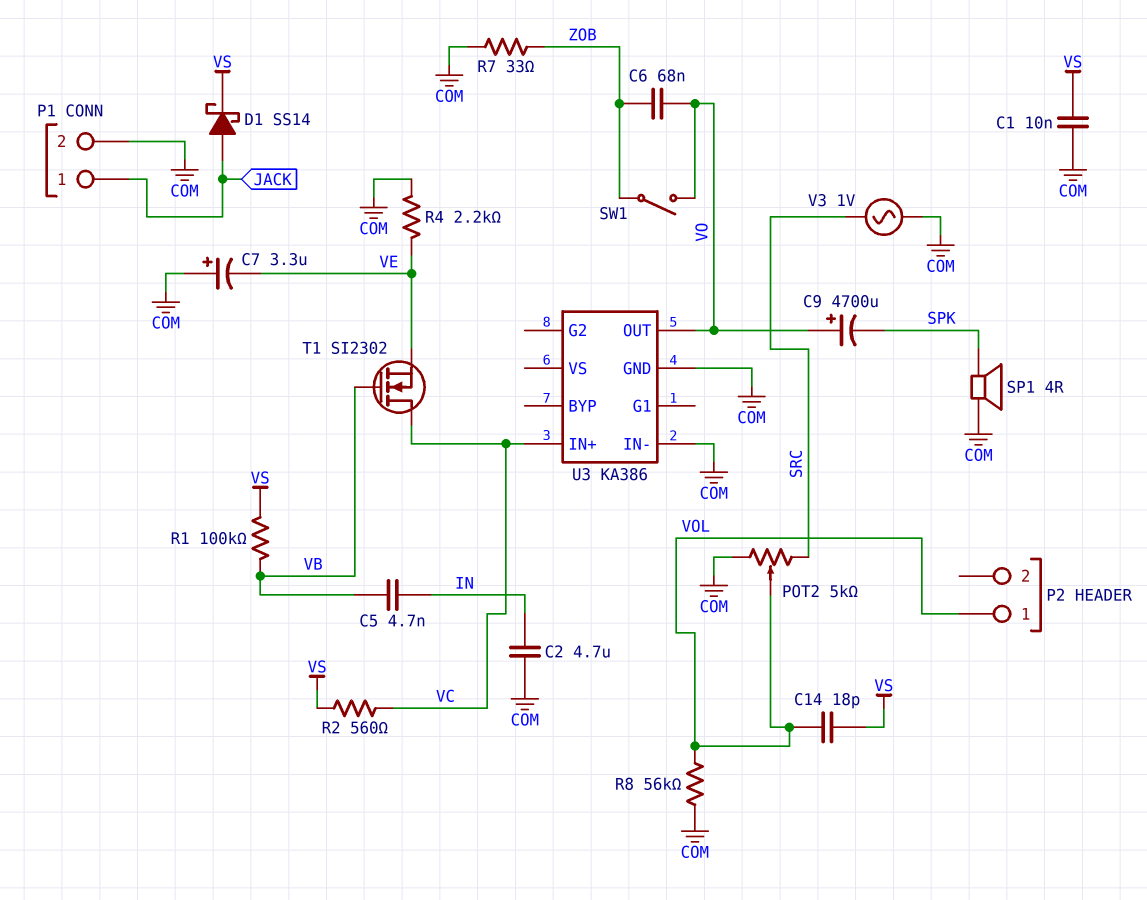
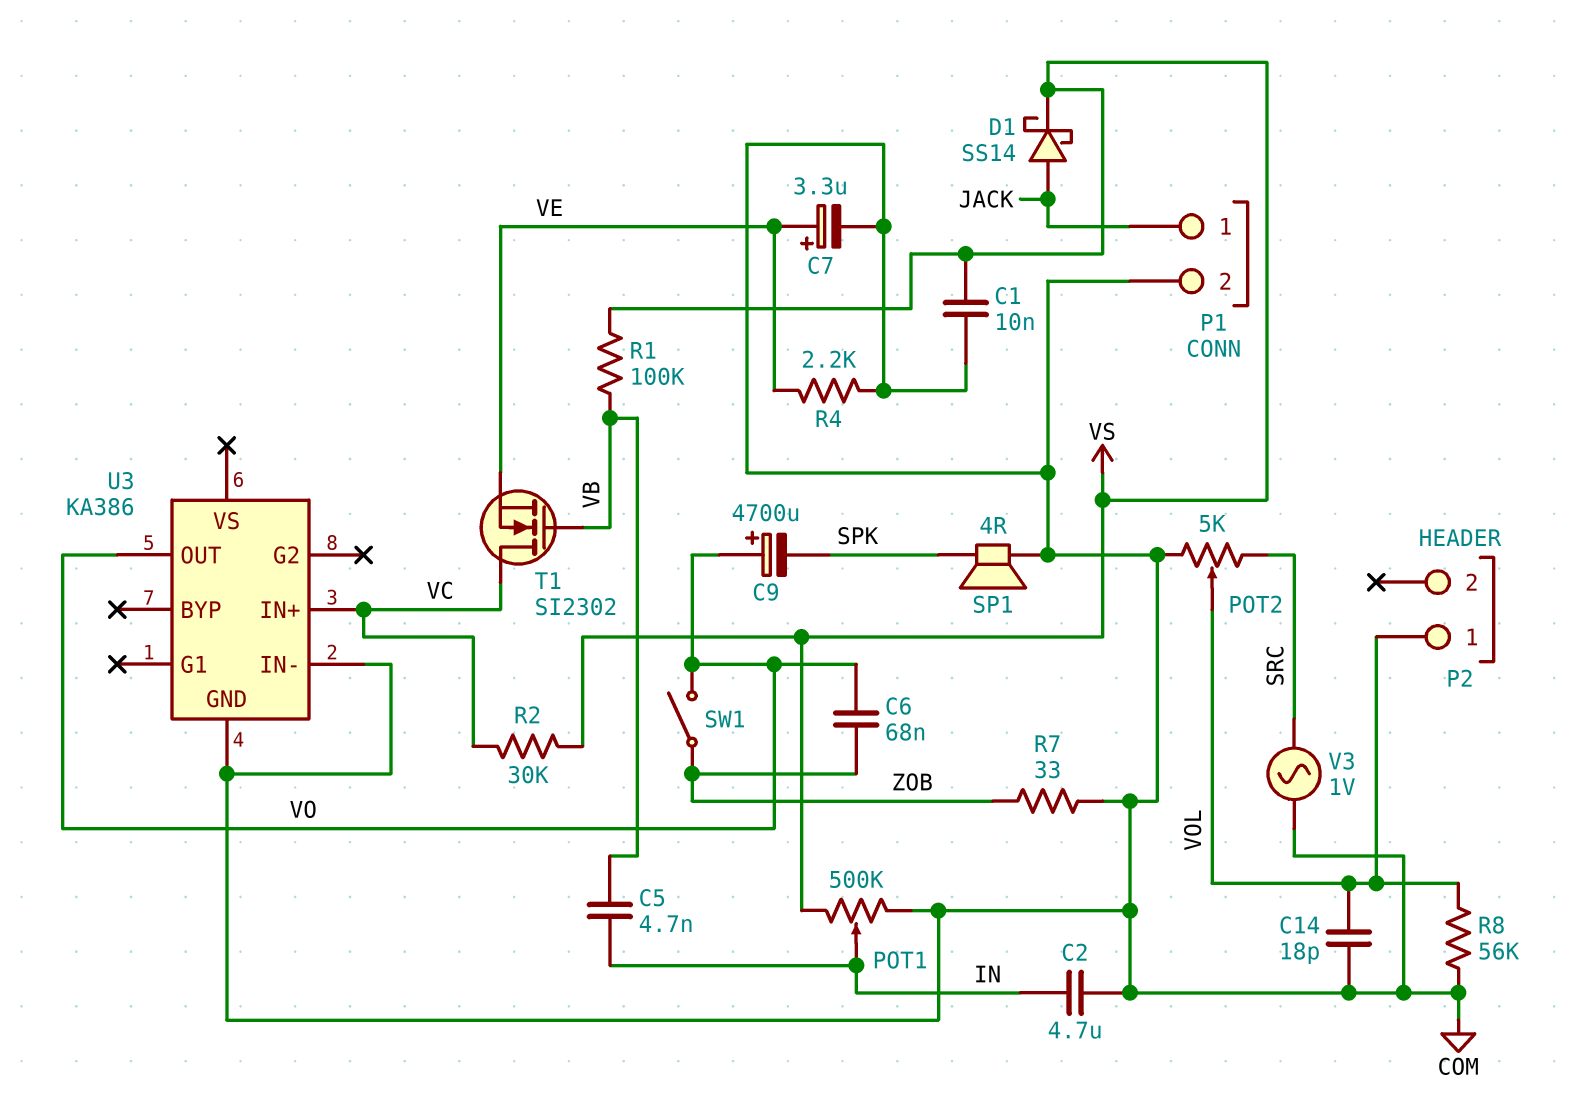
C7: 3.3uF (plus COM, minus VE) -> 3.3uF (plus VE, minus COM)
C14: 18pF (VOL, VS) -> 18pF (COM, VOL)
POT1: none -> 500k (COM, VS, wiper IN)
R2: 560 (VC, VS) -> 30k (VC, VS)

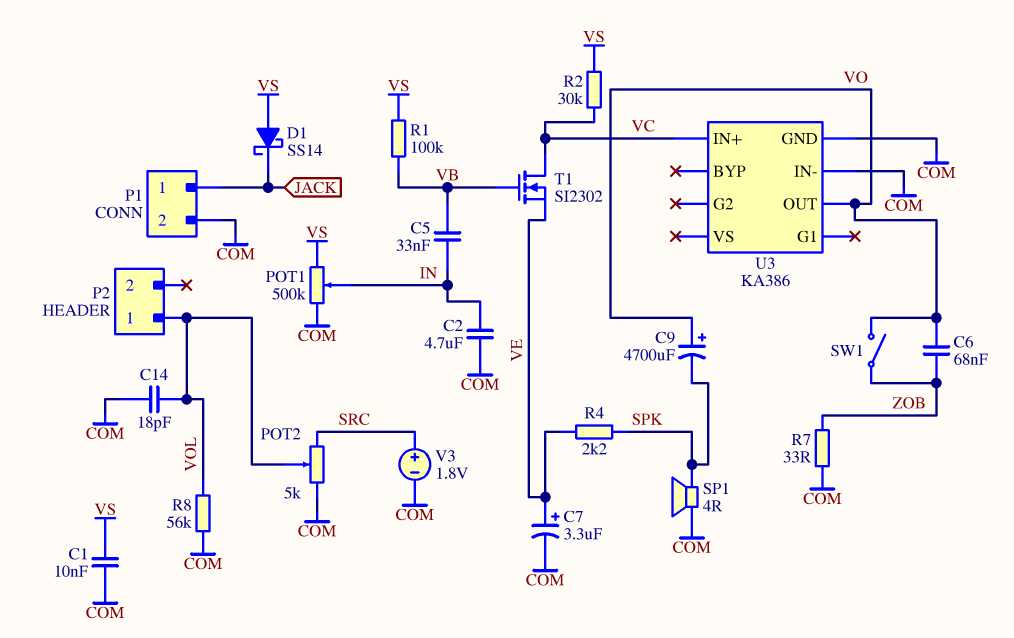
C5: 4.7nF (IN, VB) -> 33nF (IN, VB)
D1: schottky SS14 (A JACK, K VS) -> schottky SS14 (A VS, K JACK)
R4: 2.2k (COM, VE) -> 2.2k (SPK, VE)
V3: AC 1V (COM, SRC) -> 1.8V (plus SRC, minus COM)

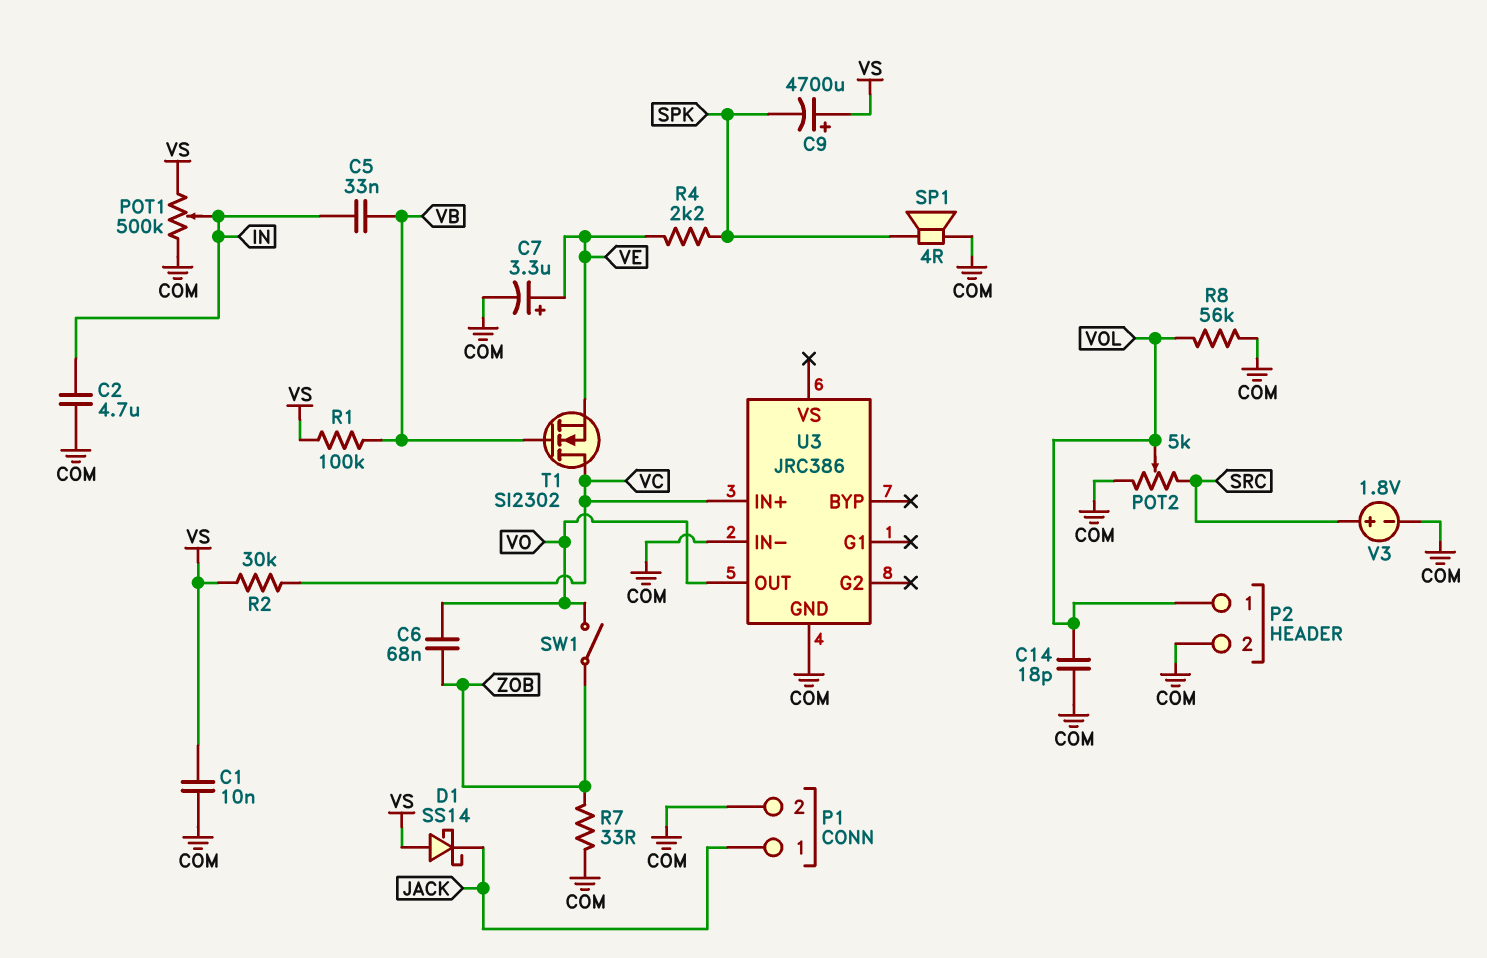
C9: 4700uF (plus VO, minus SPK) -> 4700uF (plus VS, minus SPK)
P2 pin 2: none -> COM
U3: KA386 -> JRC386

